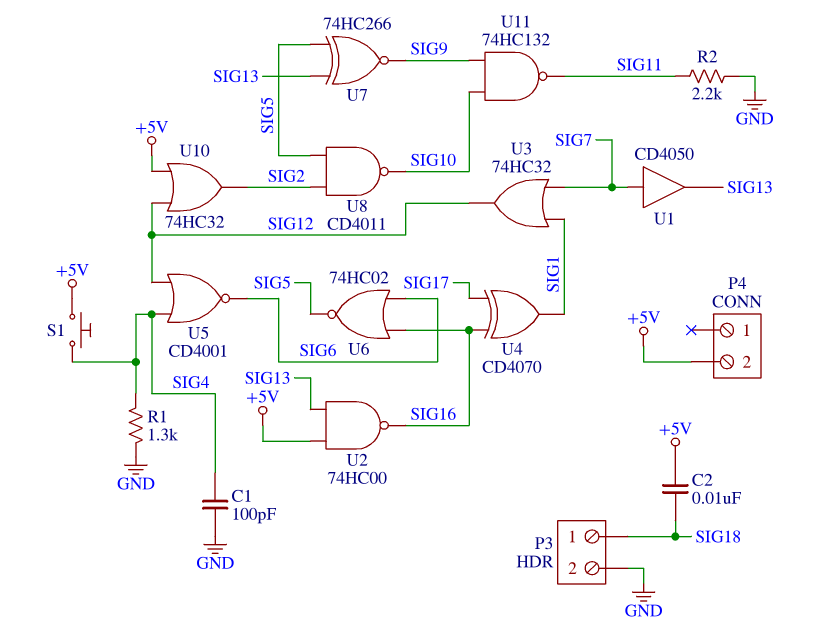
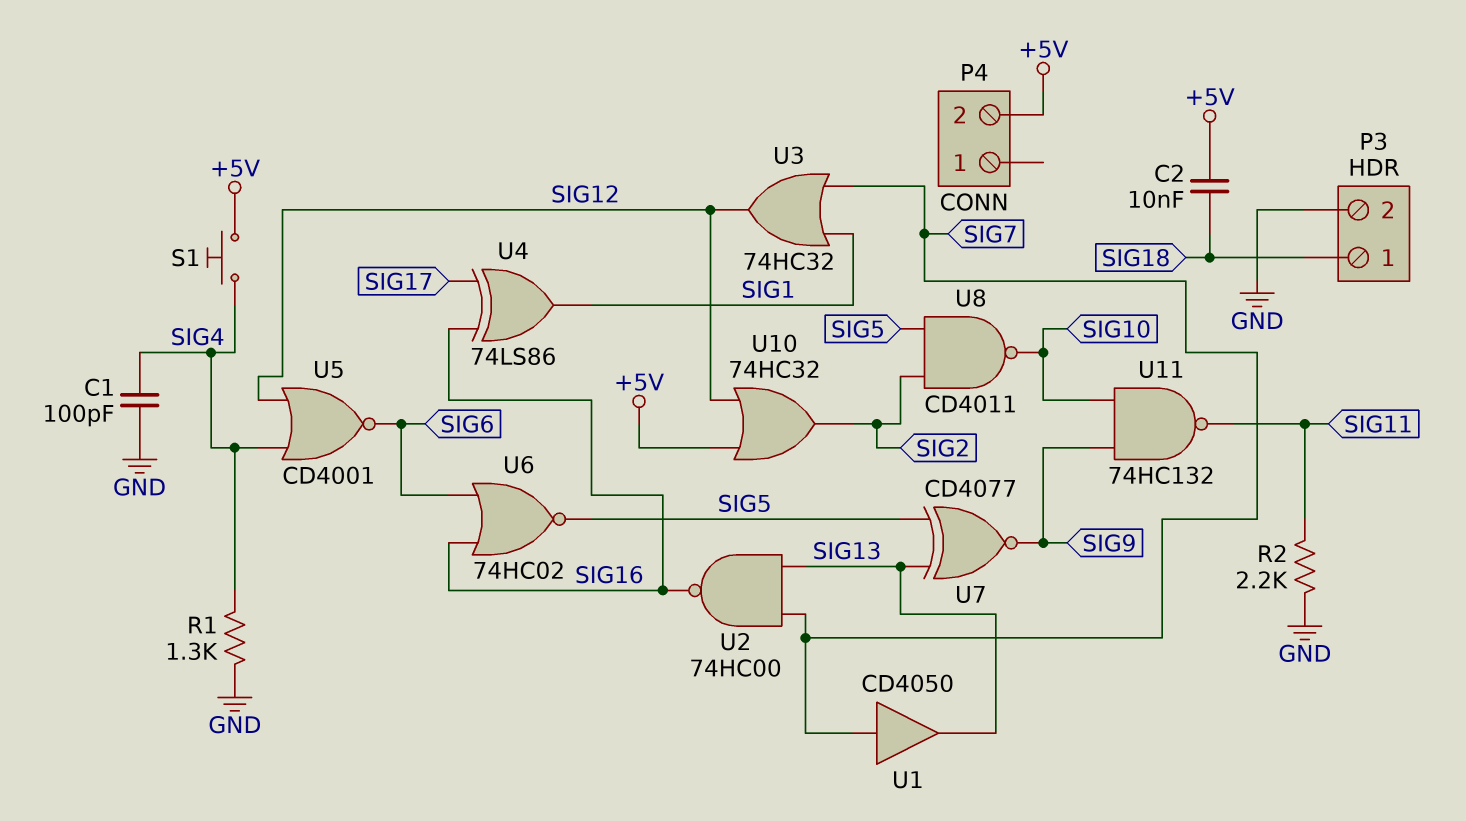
U2: NAND 74HC00 (in +5V, in SIG13, out SIG16) -> NAND 74HC00 (in SIG7, in SIG13, out SIG16)
U4: XOR CD4070 (in SIG16, in SIG17, out SIG1) -> XOR 74LS86 (in SIG16, in SIG17, out SIG1)
U7: XNOR 74HC266 (in SIG5, in SIG13, out SIG9) -> XNOR CD4077 (in SIG5, in SIG13, out SIG9)

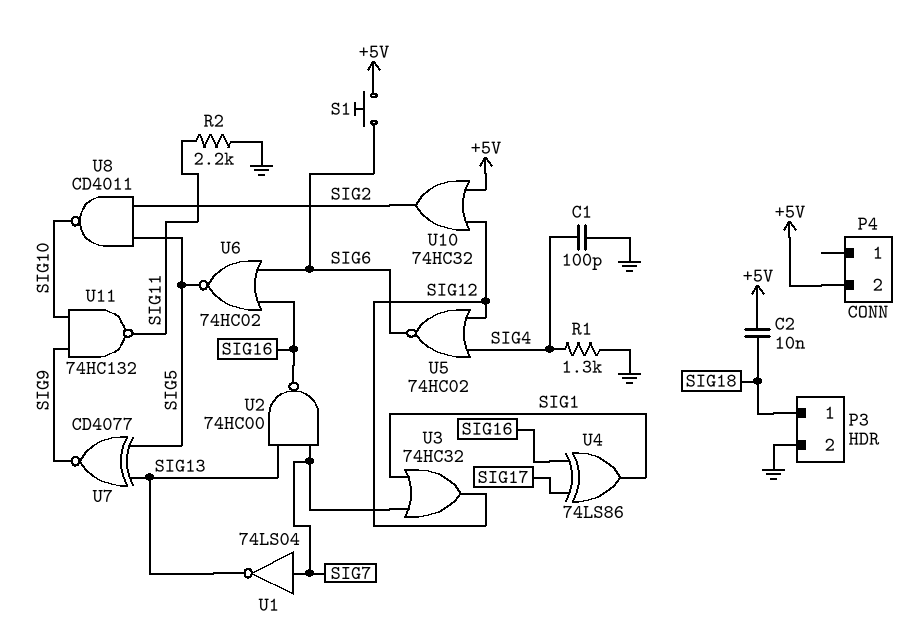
S1: button (+5V, SIG4) -> button (+5V, SIG6)
U1: buffer CD4050 (in SIG7, out SIG13) -> NOT 74LS04 (in SIG7, out SIG13)
U5: NOR CD4001 (in SIG4, in SIG12, out SIG6) -> NOR 74HC02 (in SIG4, in SIG12, out SIG6)

